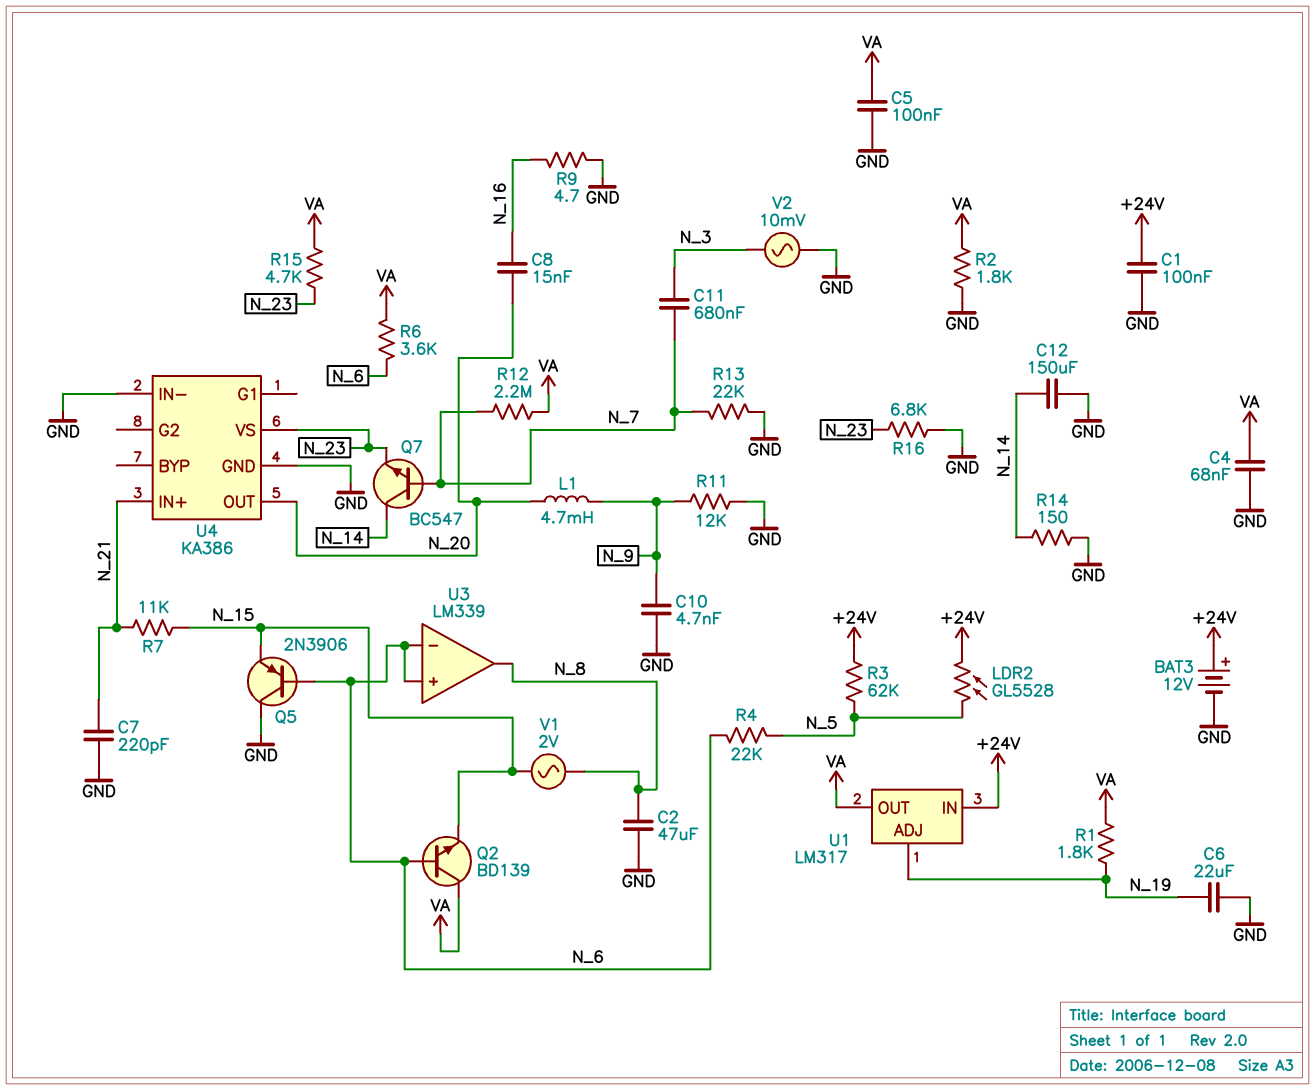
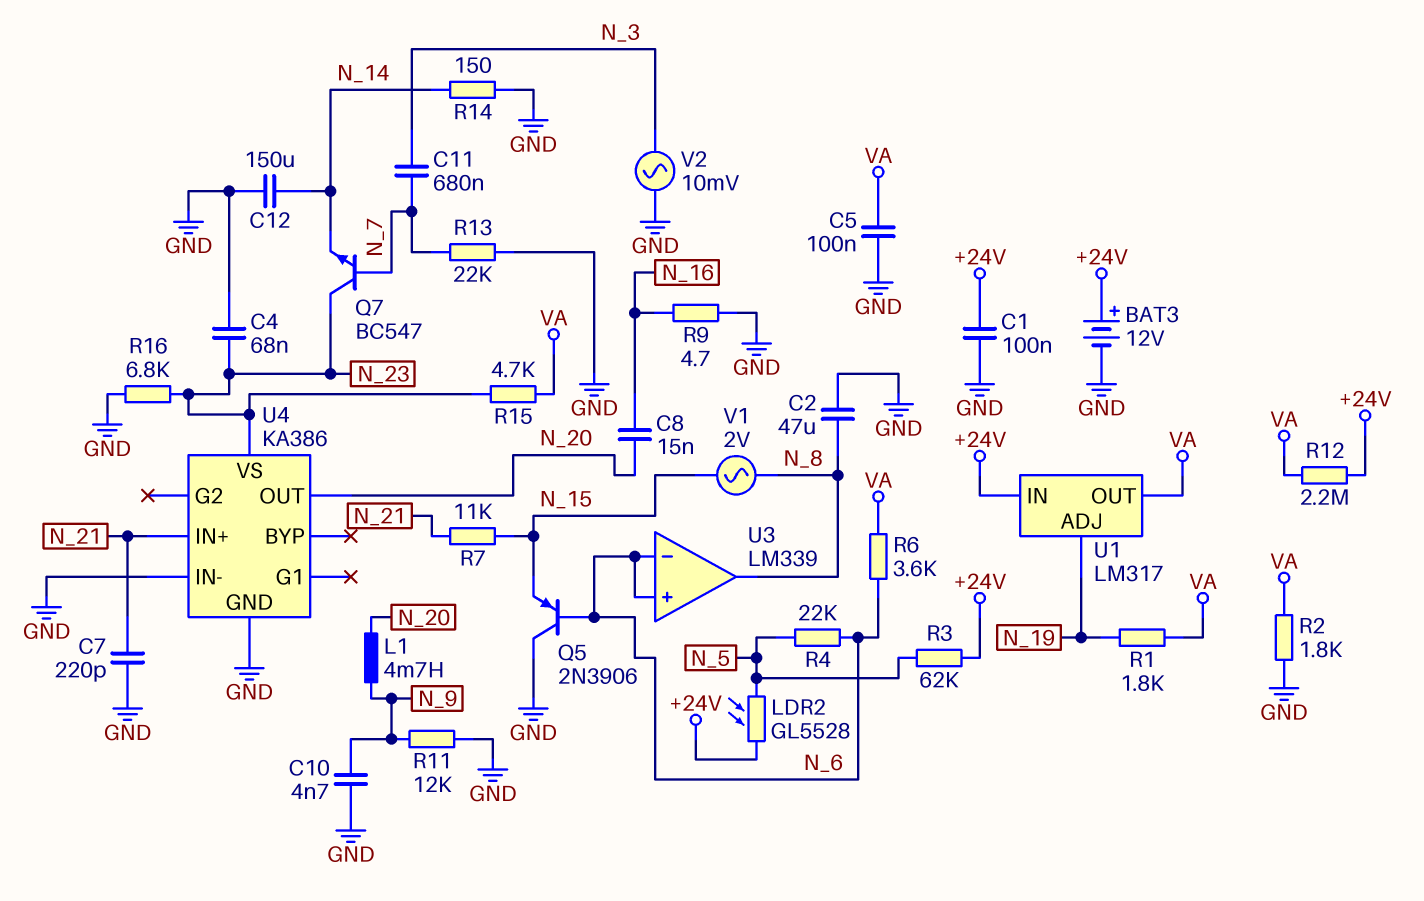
C4: 68nF (GND, VA) -> 68nF (GND, N_23)
C6: 22uF (GND, N_19) -> none
Q2: NPN BD139 (B N_6, C VA, E N_15) -> none
Q7: NPN BC547 (B N_7, C N_14, E N_23) -> NPN BC547 (B N_7, C N_23, E N_14)
R12: 2.2M (N_7, VA) -> 2.2M (+24V, VA)

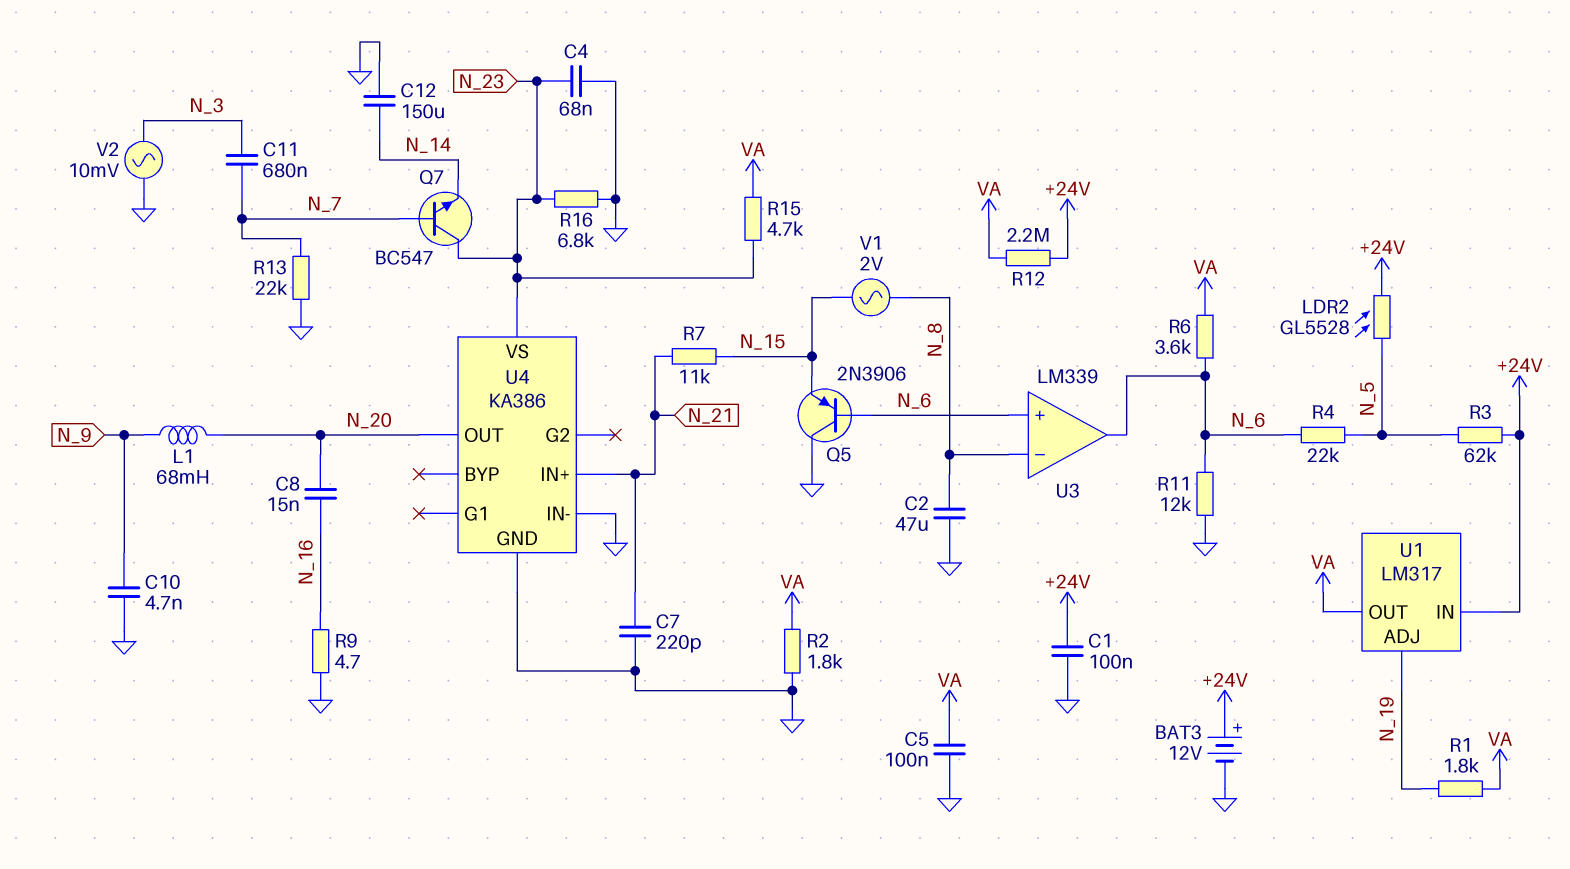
L1: 4.7mH (N_9, N_20) -> 68mH (N_9, N_20)
R11: 12k (GND, N_9) -> 12k (GND, N_6)
R14: 150 (GND, N_14) -> none
U3 pin in-: N_6 -> N_8
U3 pin out: N_8 -> N_6

